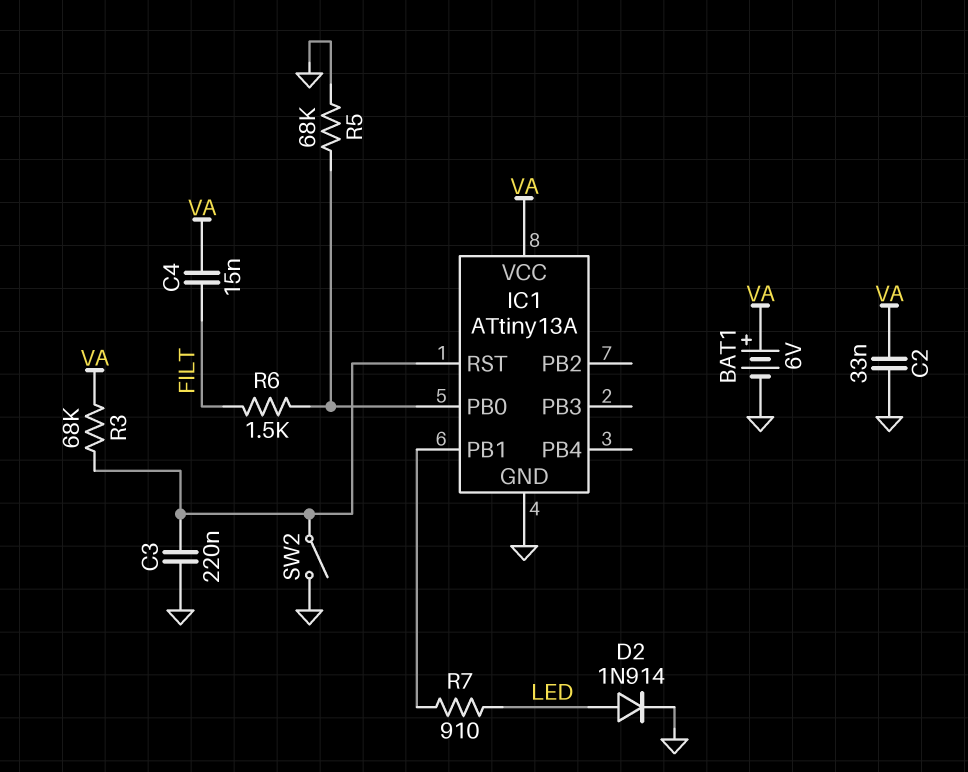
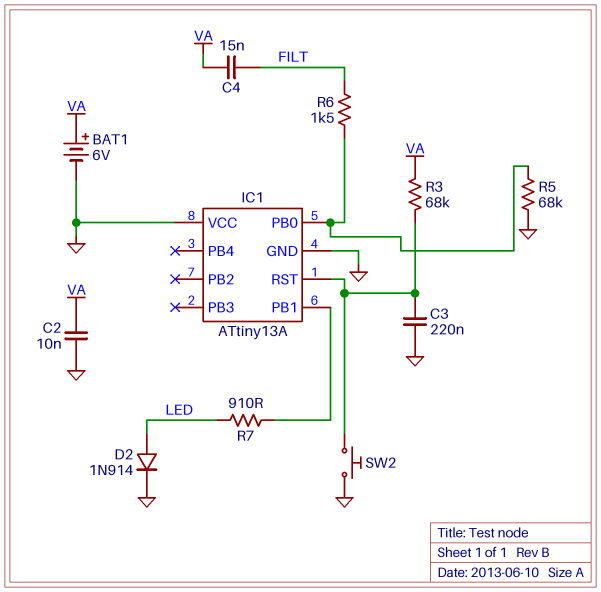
C2: 33nF (GND, VA) -> 10nF (GND, VA)
IC1 pin VCC: VA -> GND
SW2: switch (GND, IC1/RST) -> button (GND, IC1/RST)

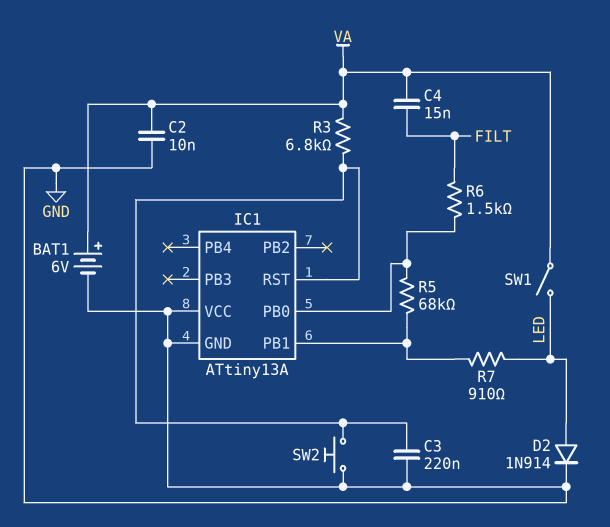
R3: 68k (IC1/RST, VA) -> 6.8k (IC1/RST, VA)
R5: 68k (GND, IC1/PB0) -> 68k (IC1/PB0, IC1/PB1)
SW1: none -> switch (LED, VA)

